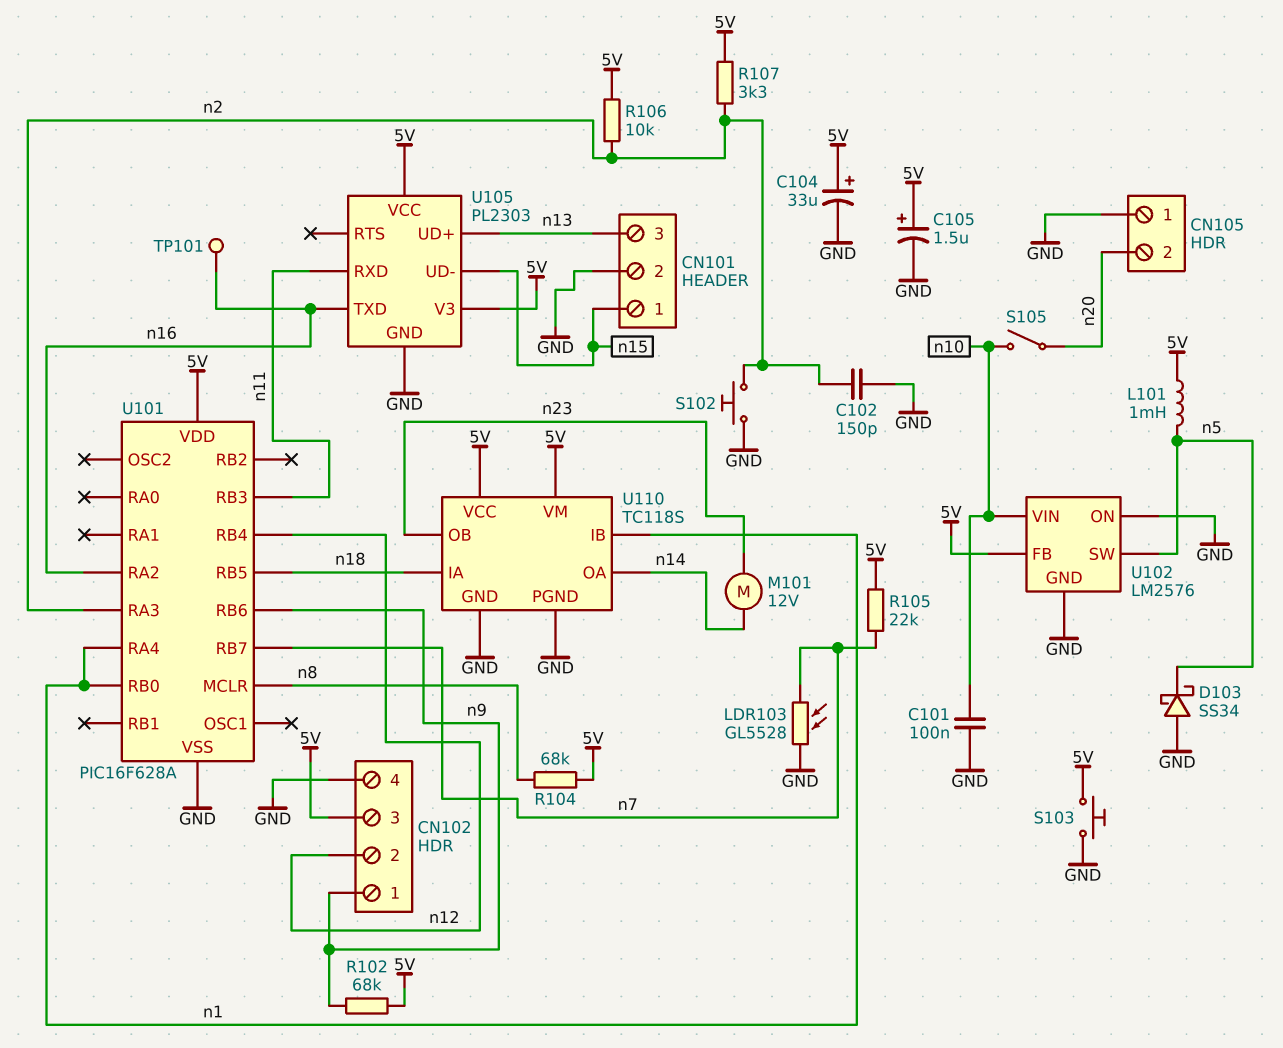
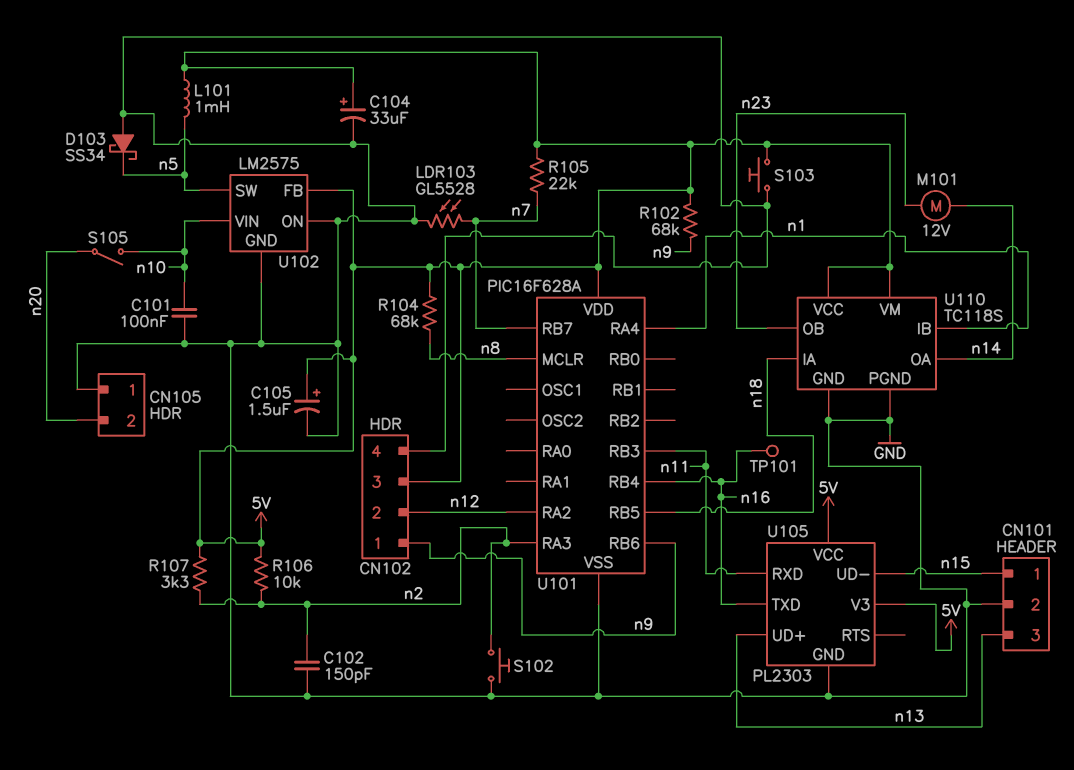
U101 pin RA2: n16 -> n12
U101 pin RB0: n1 -> none
U101 pin RB4: n12 -> n16
U102: LM2576 -> LM2575

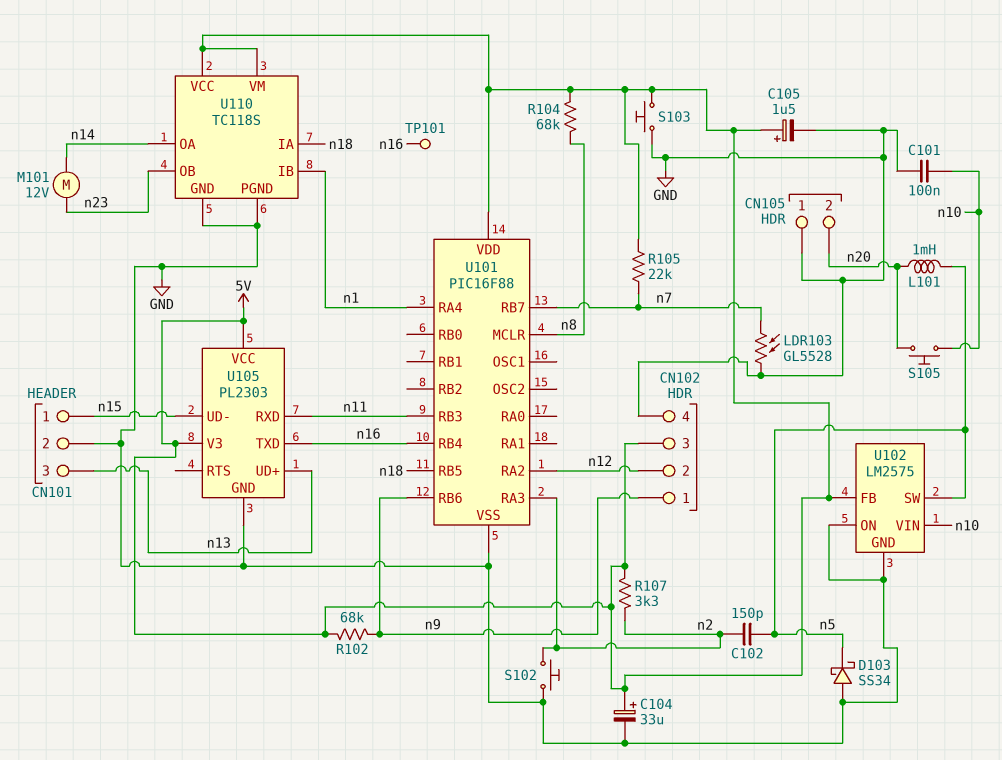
C102: 150pF (GND, n2) -> 150pF (n2, n5)
L101: 1mH (5V, n5) -> 1mH (n5, n20)
R106: 10k (5V, n2) -> none
S105: switch (n10, n20) -> button (n10, n20)
U101: PIC16F628A -> PIC16F88

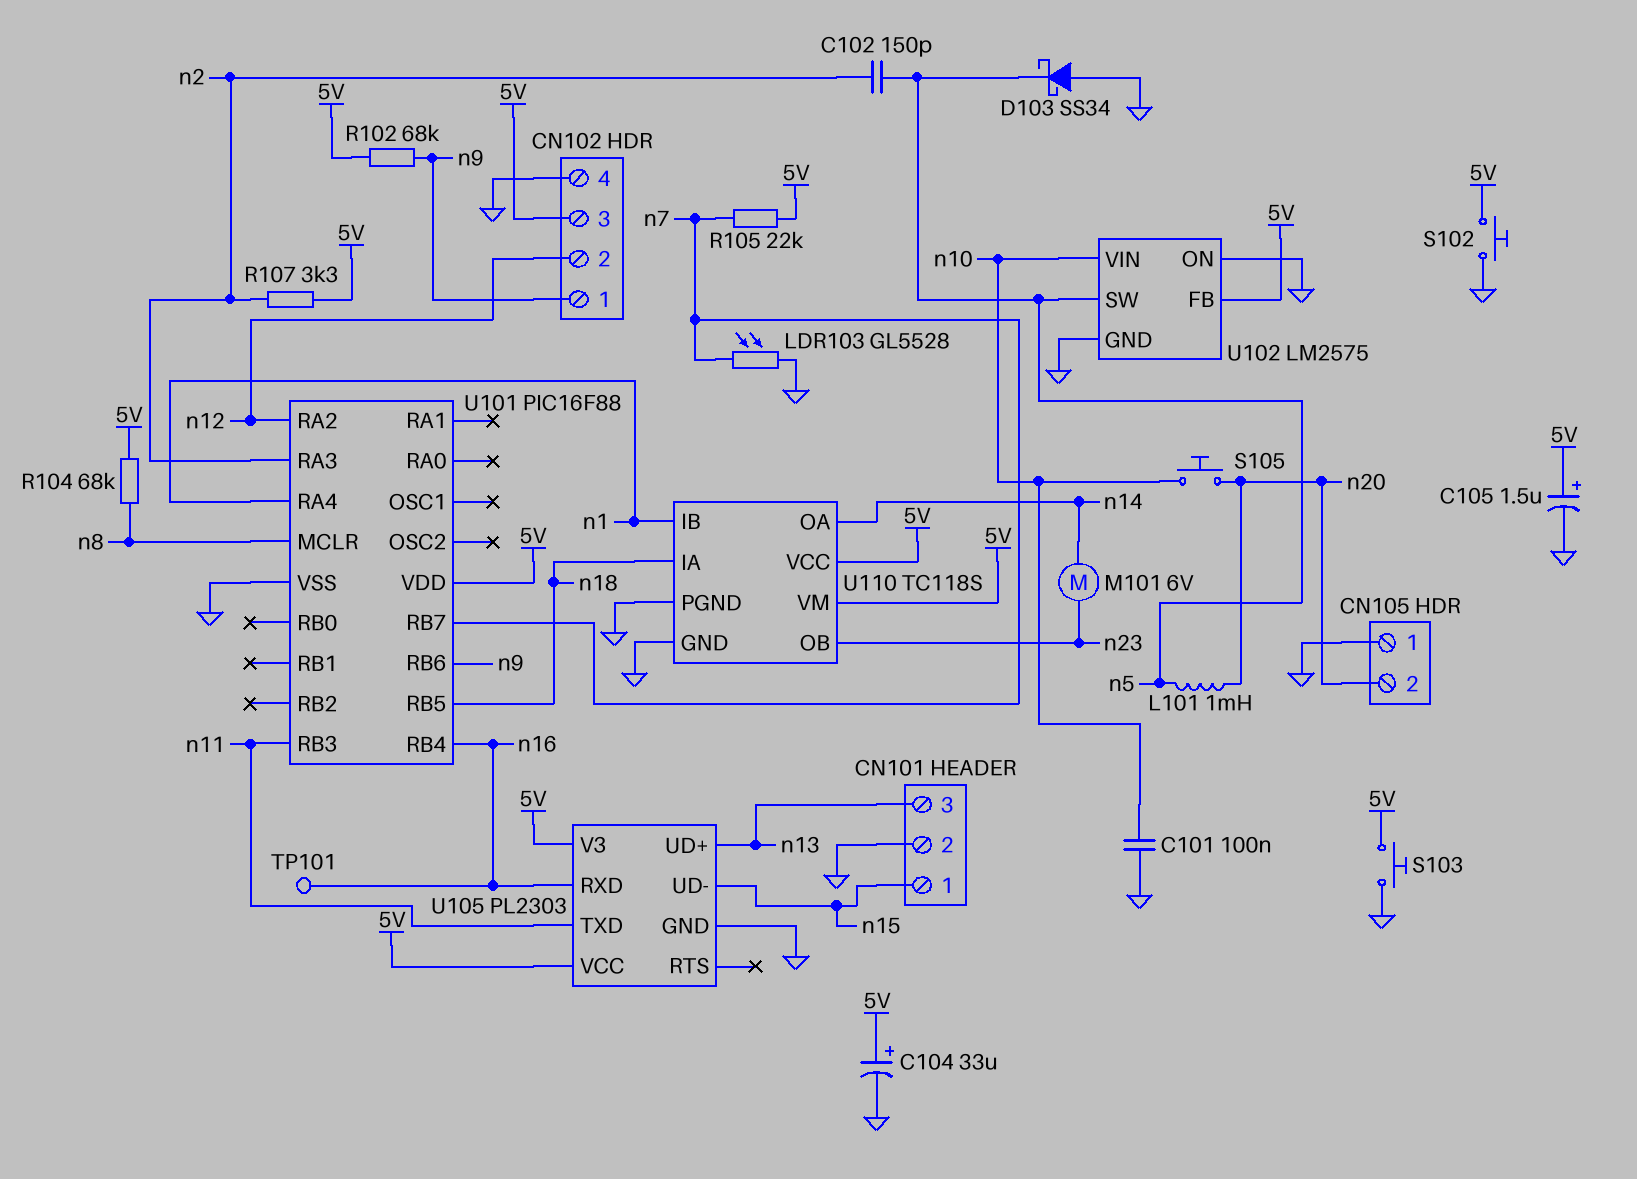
M101: motor 12V (n14, n23) -> motor 6V (n14, n23)
S102: button (GND, n2) -> button (5V, GND)
U105 pin RXD: n11 -> n16
U105 pin TXD: n16 -> n11

